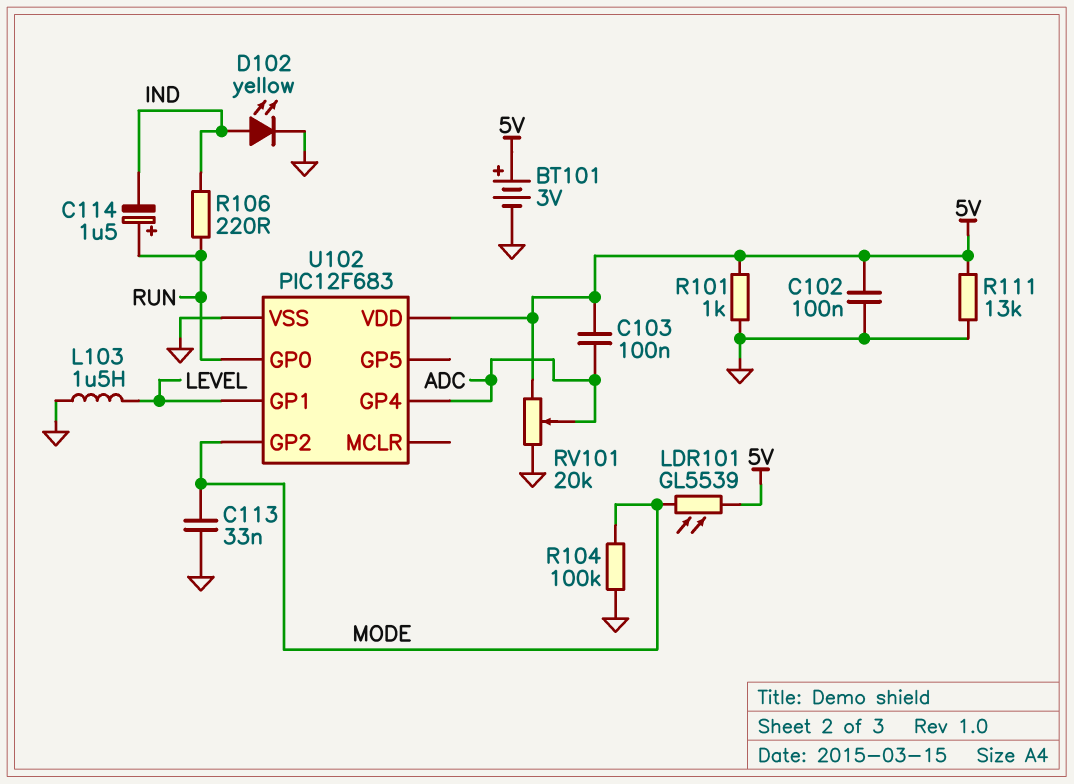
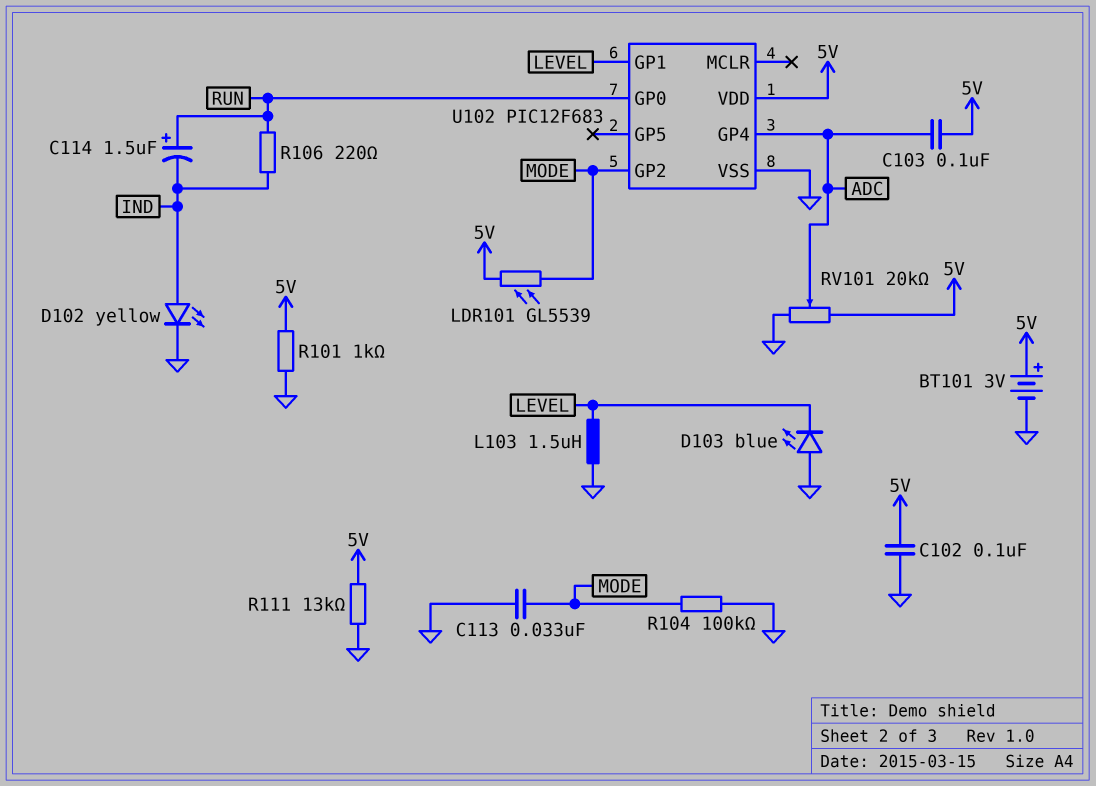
D103: none -> LED blue (A GND, K LEVEL)

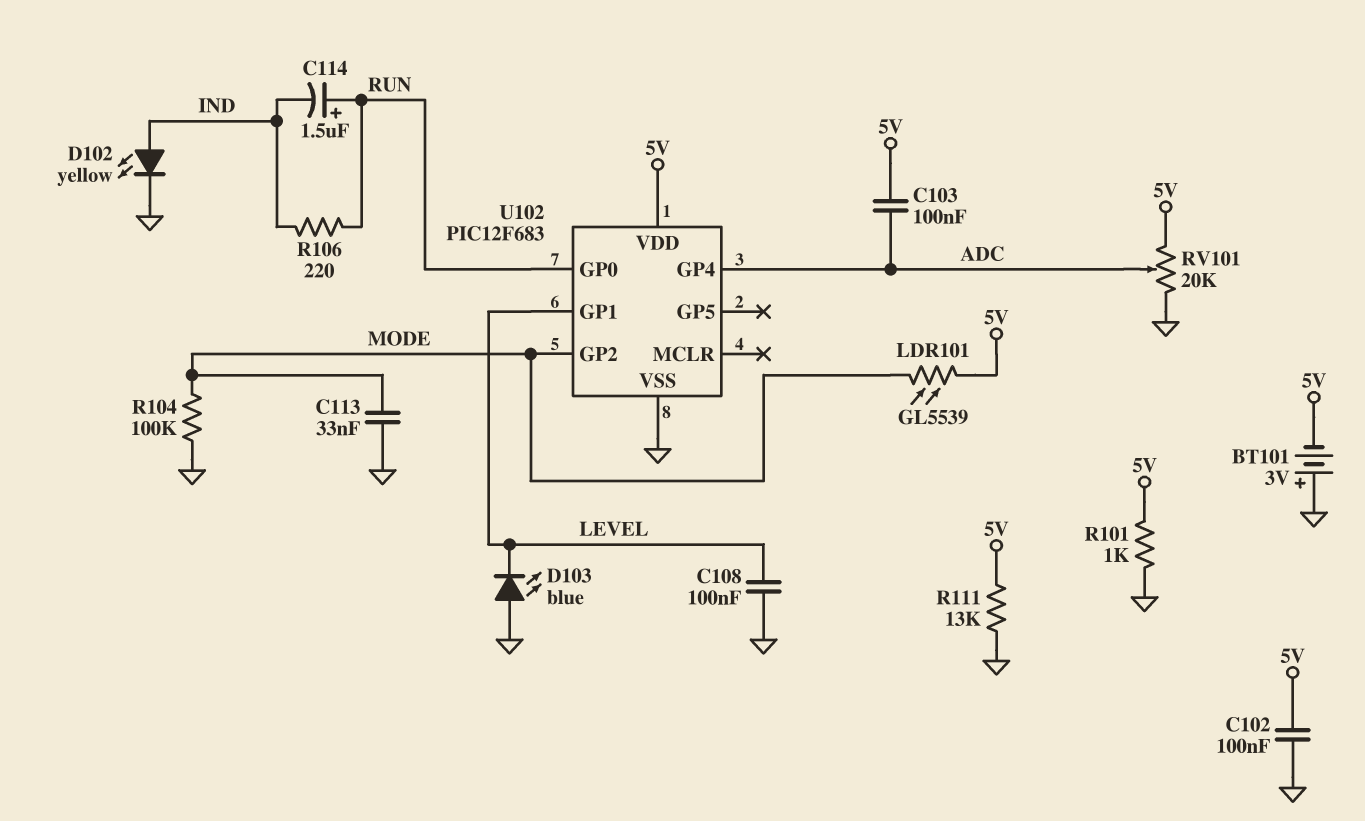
BT101: 3V (plus 5V, minus GND) -> 3V (plus GND, minus 5V)
C108: none -> 100nF (GND, LEVEL)
L103: 1.5uH (GND, LEVEL) -> none

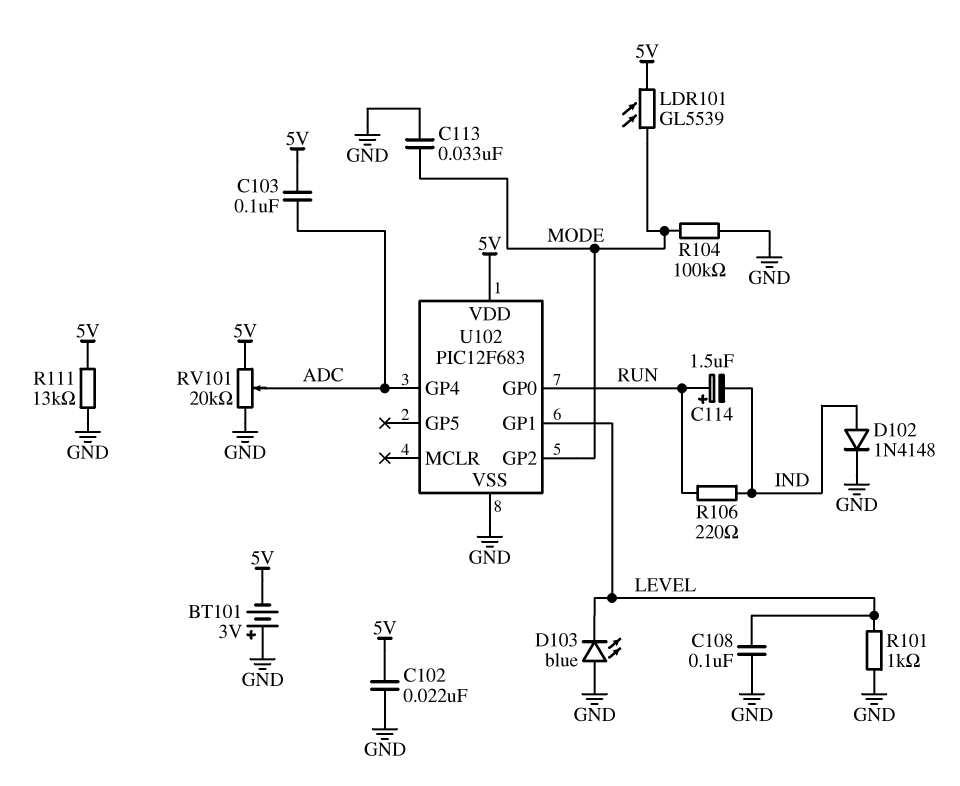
C102: 100nF (5V, GND) -> 22nF (5V, GND)
D102: LED yellow (A IND, K GND) -> diode 1N4148 (A IND, K GND)
R101: 1k (5V, GND) -> 1k (GND, LEVEL)

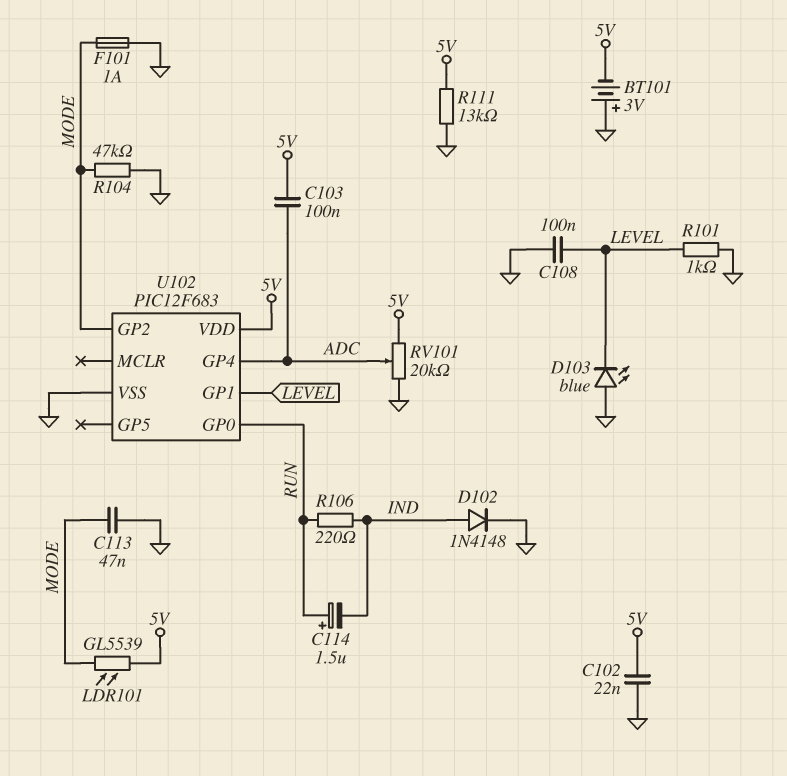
C113: 33nF (GND, MODE) -> 47nF (GND, MODE)
F101: none -> 1A (GND, MODE)
R104: 100k (GND, MODE) -> 47k (GND, MODE)

